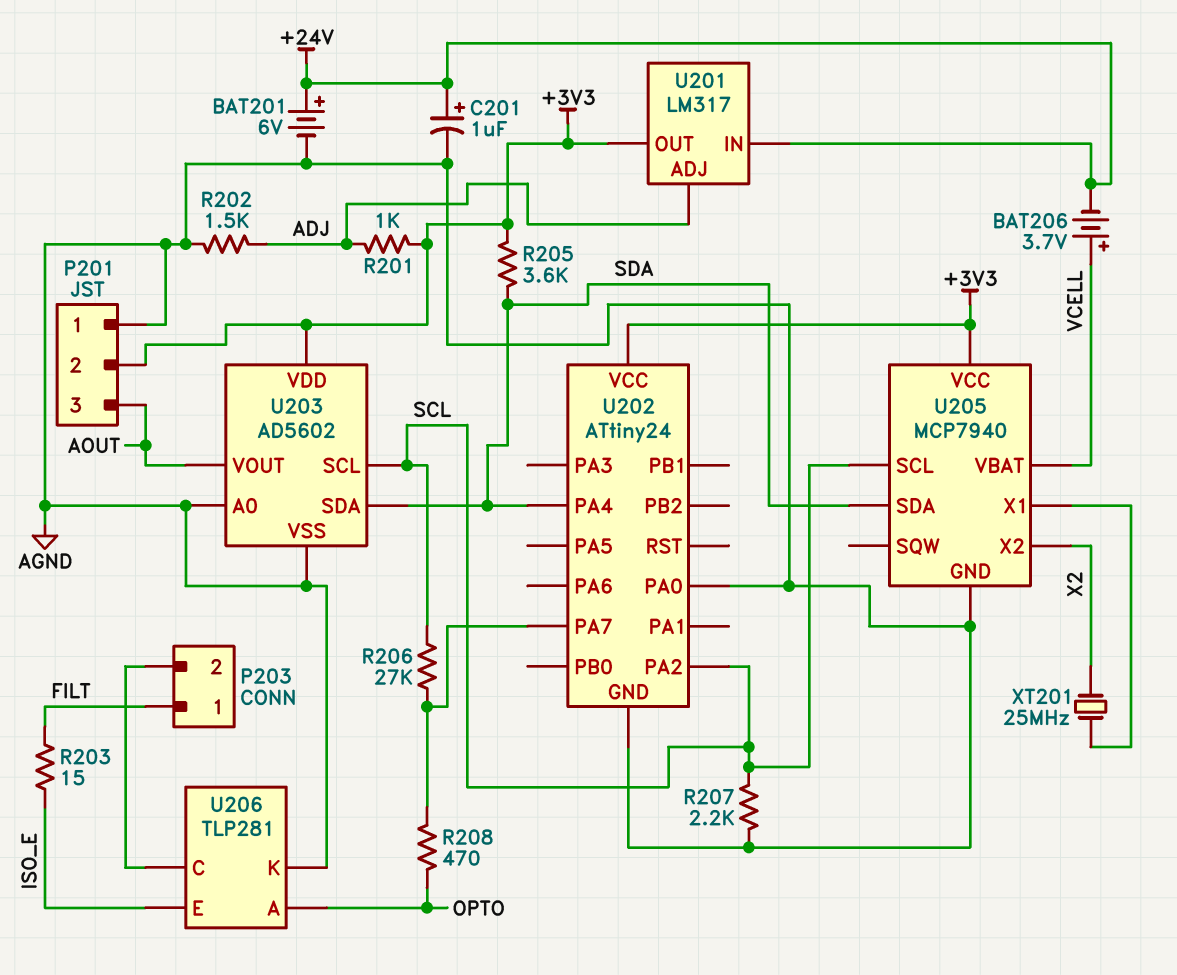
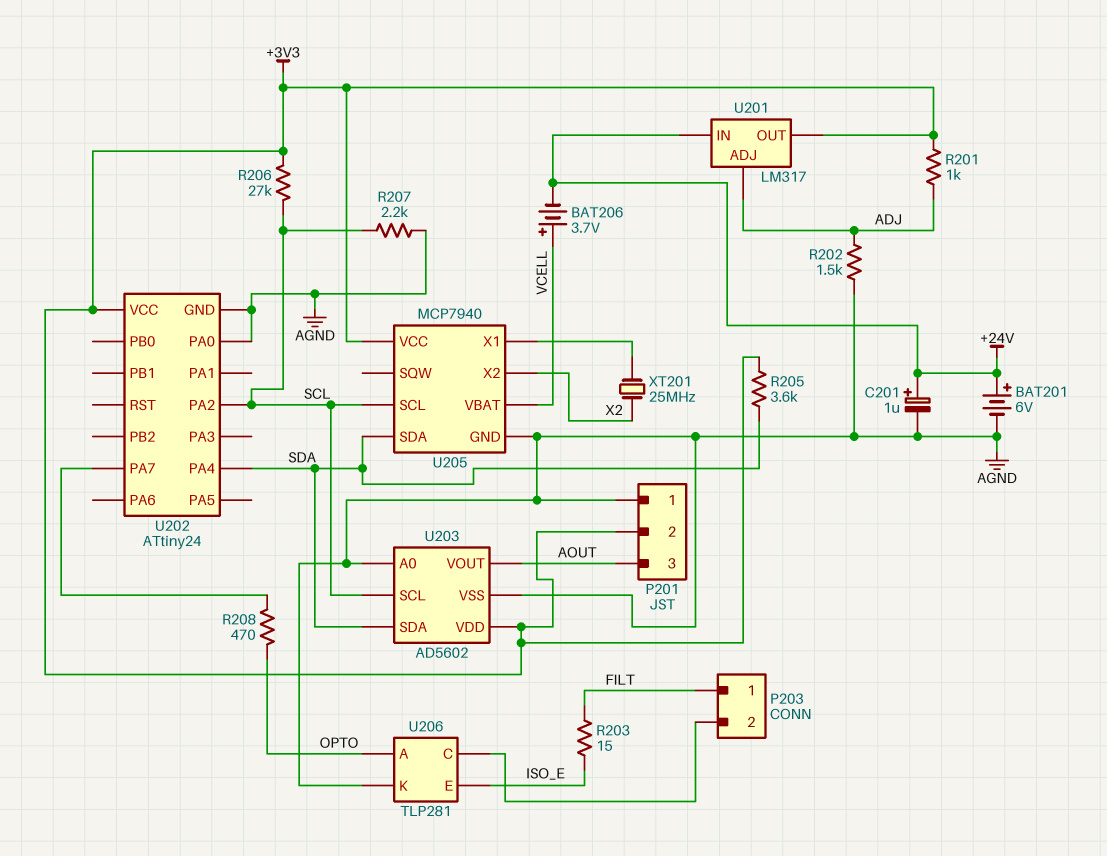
R206: 27k (SCL, U202/PA7) -> 27k (+3V3, SCL)

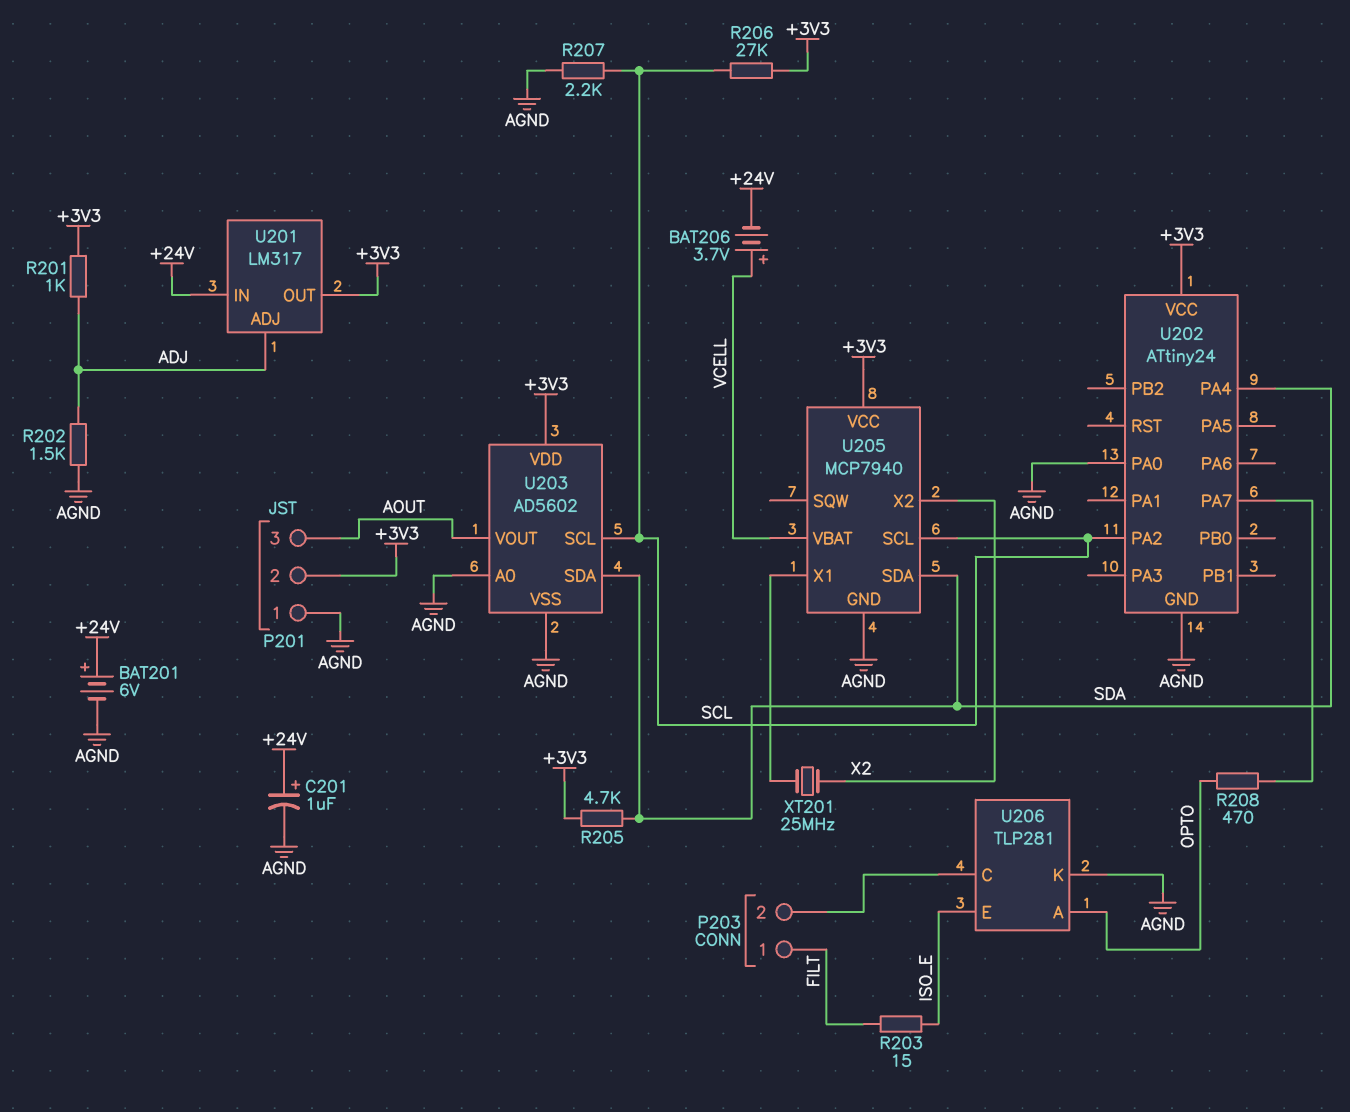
R205: 3.6k (+3V3, SDA) -> 4.7k (+3V3, SDA)

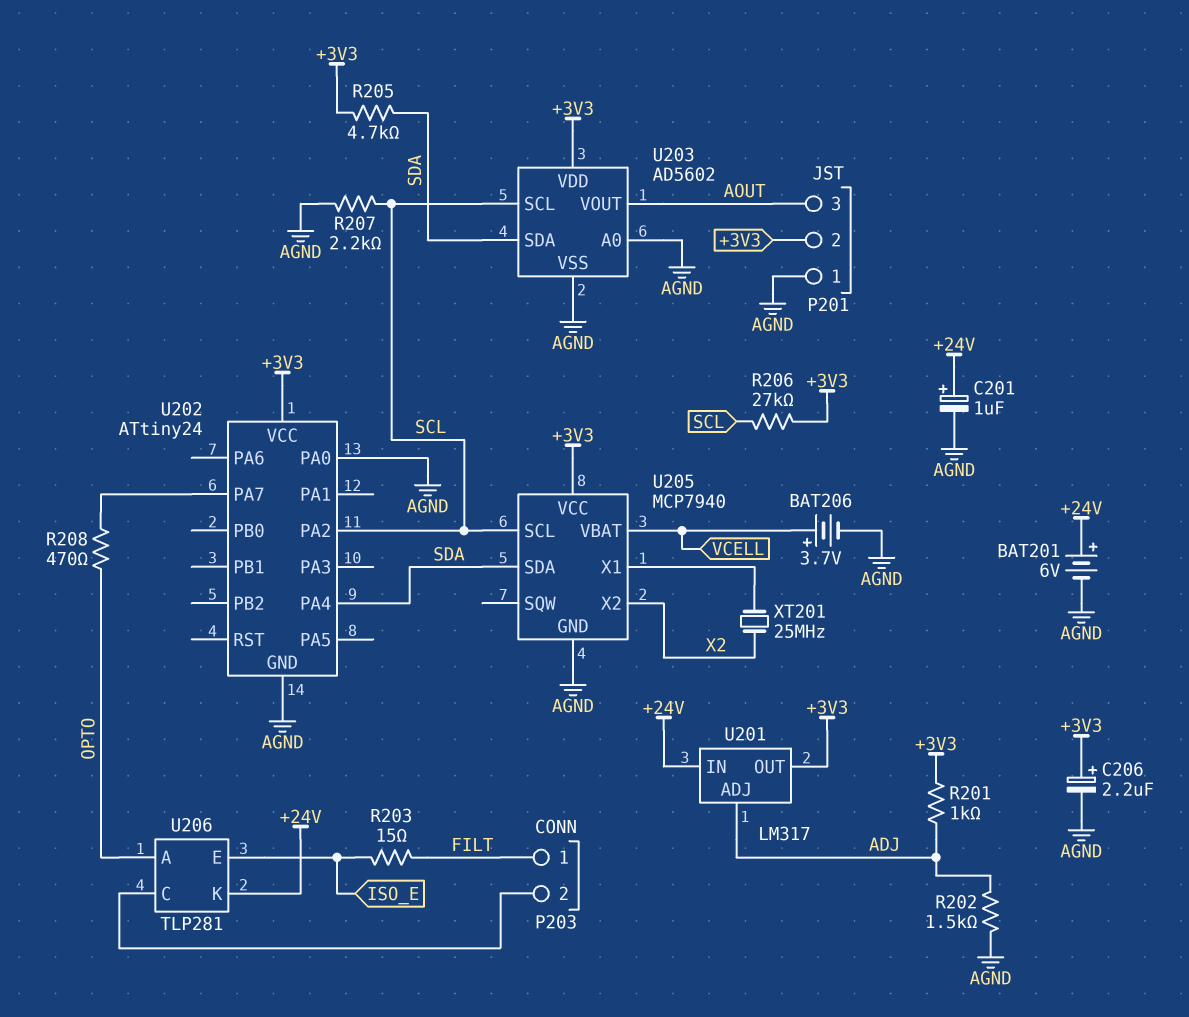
BAT206: 3.7V (plus VCELL, minus +24V) -> 3.7V (plus VCELL, minus AGND)
C206: none -> 2.2uF (plus +3V3, minus AGND)
U206 pin K: AGND -> +24V

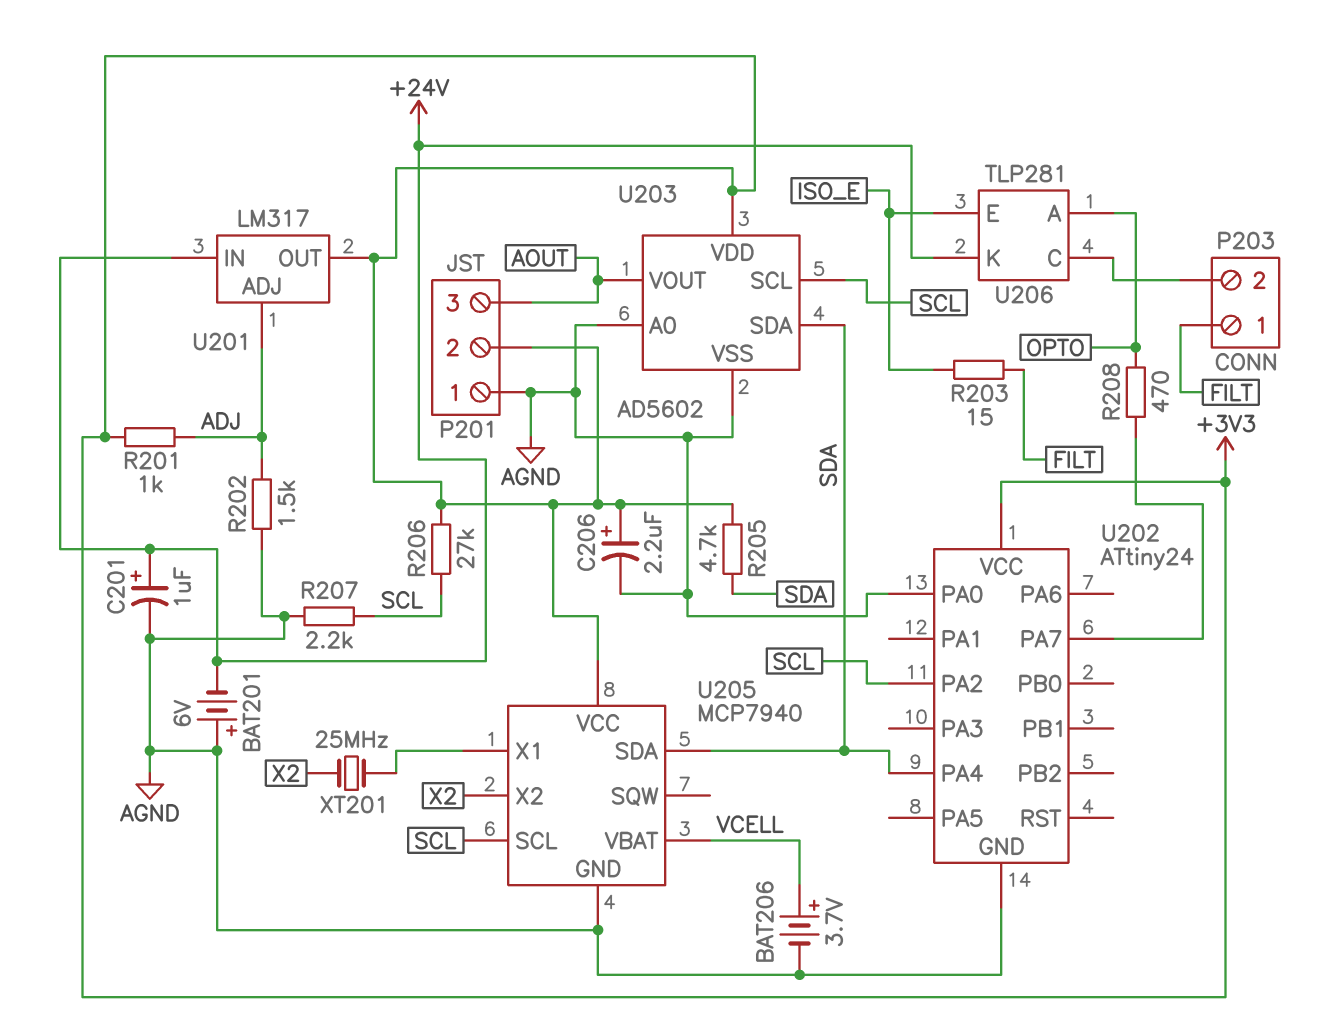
BAT201: 6V (plus +24V, minus AGND) -> 6V (plus AGND, minus +24V)

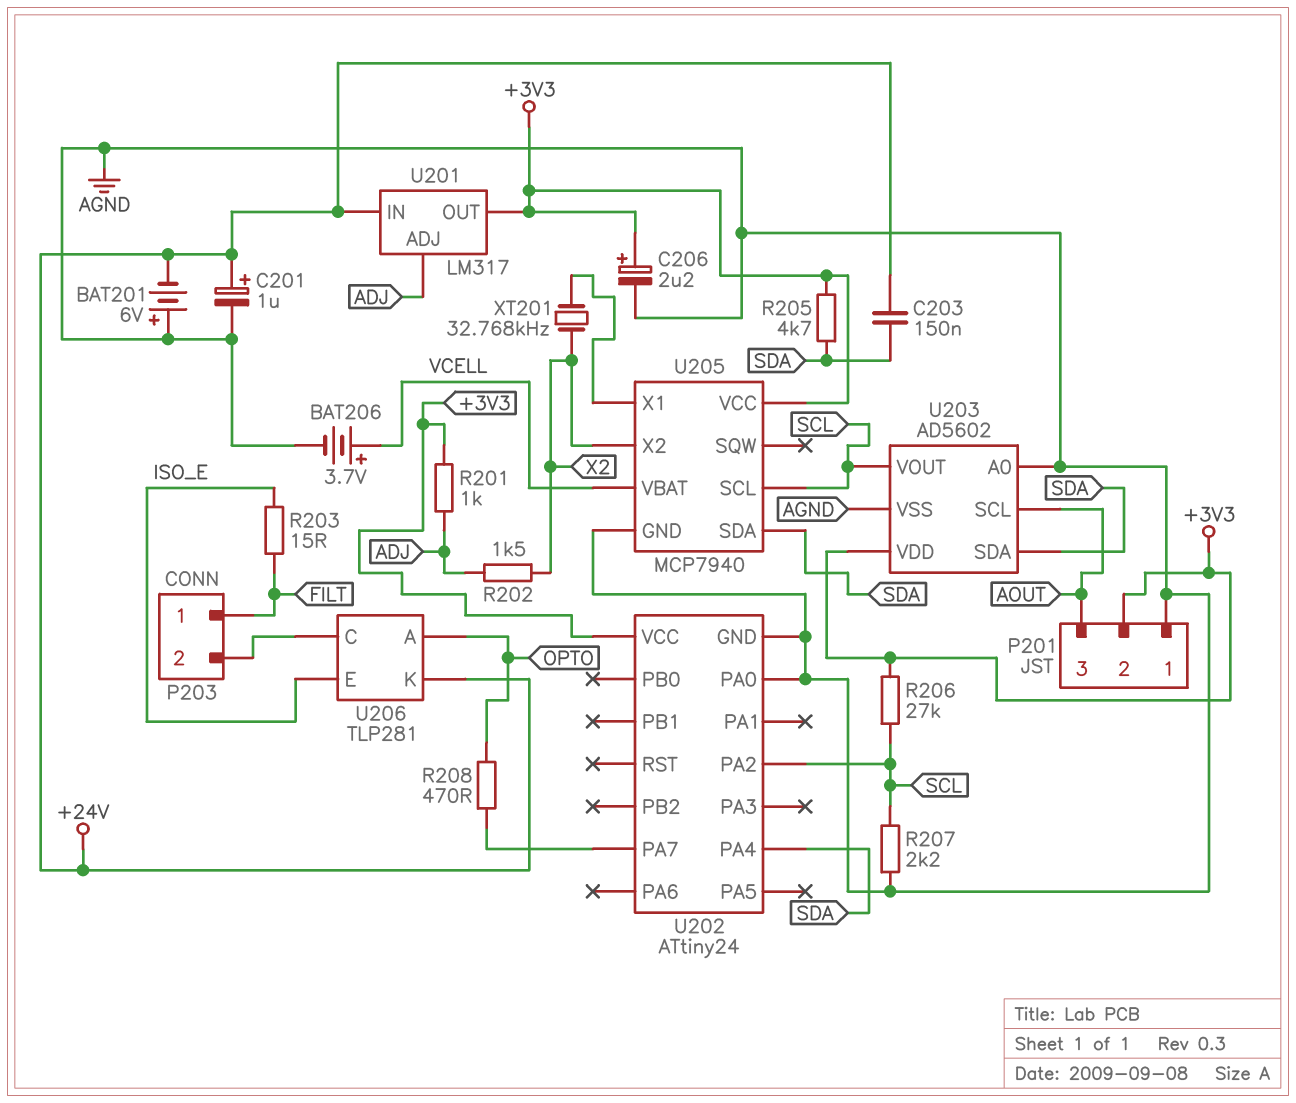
C203: none -> 150nF (+24V, SDA)
R202: 1.5k (ADJ, AGND) -> 1.5k (ADJ, X2)
U203 pin SCL: SCL -> AOUT
U203 pin VOUT: AOUT -> SCL
XT201: 25MHz (U205/X1, X2) -> 32.768kHz (U205/X1, X2)

